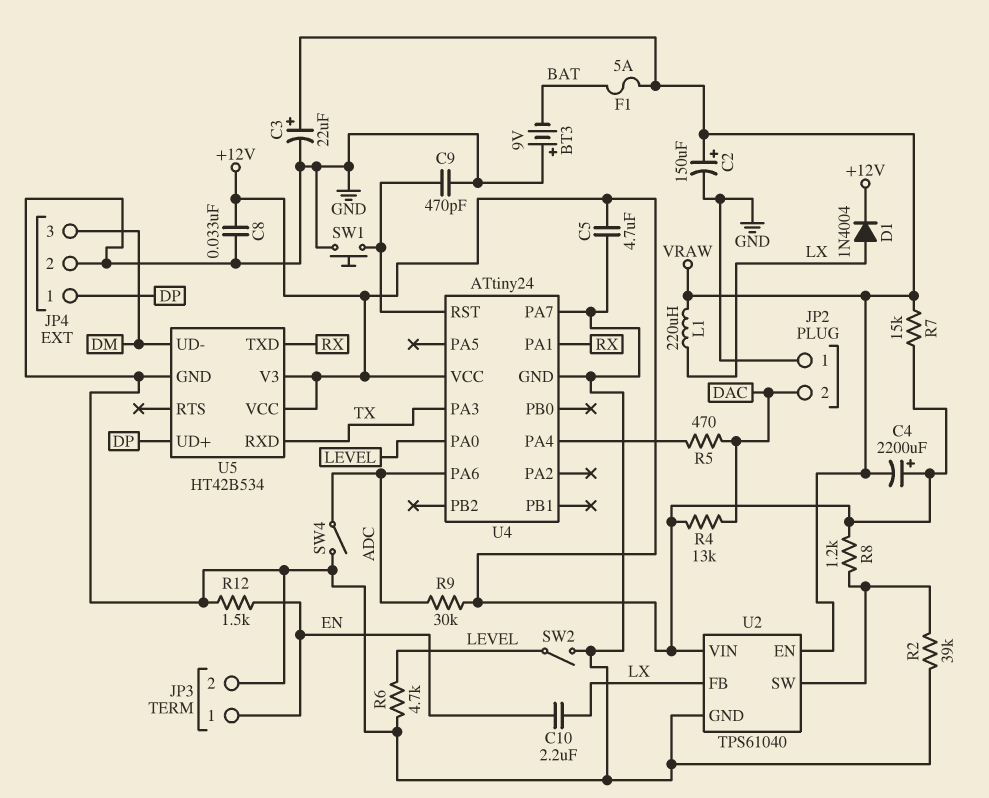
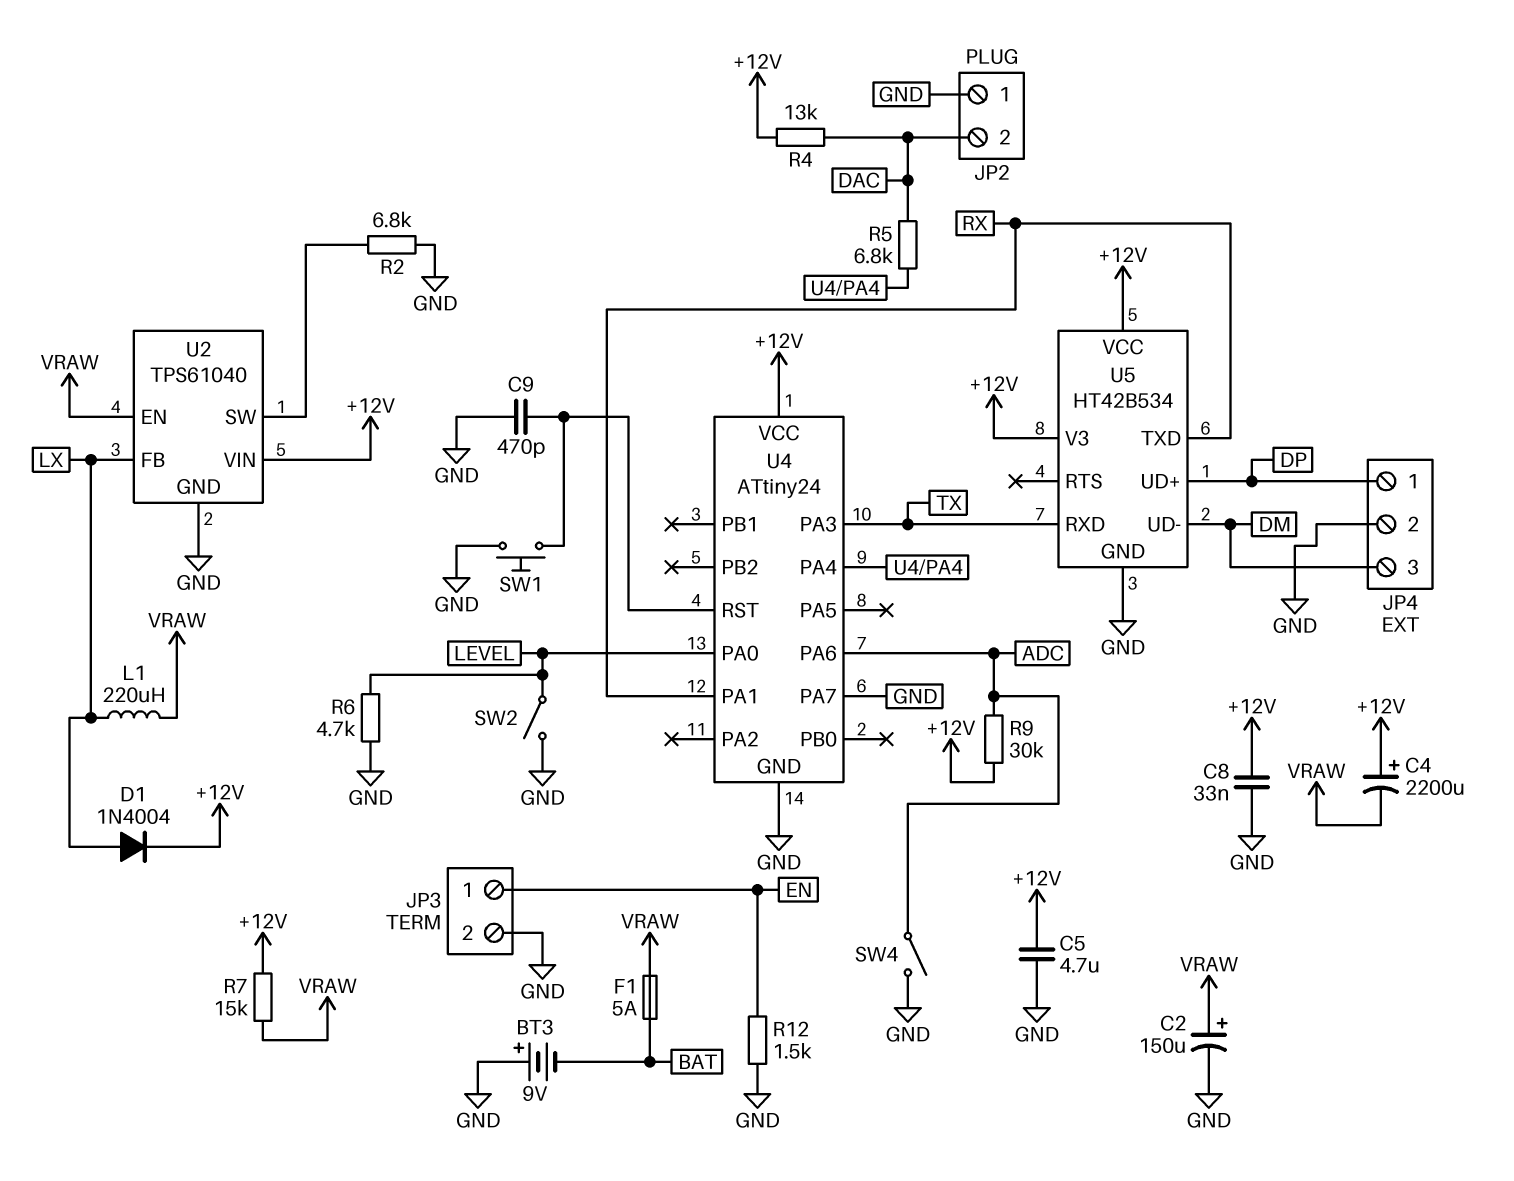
C3: 22uF (plus VRAW, minus GND) -> none
C10: 2.2uF (EN, LX) -> none
R2: 39k (GND, U2/SW) -> 6.8k (GND, U2/SW)
R5: 470 (DAC, U4/PA4) -> 6.8k (DAC, U4/PA4)
R8: 1.2k (+12V, U2/SW) -> none

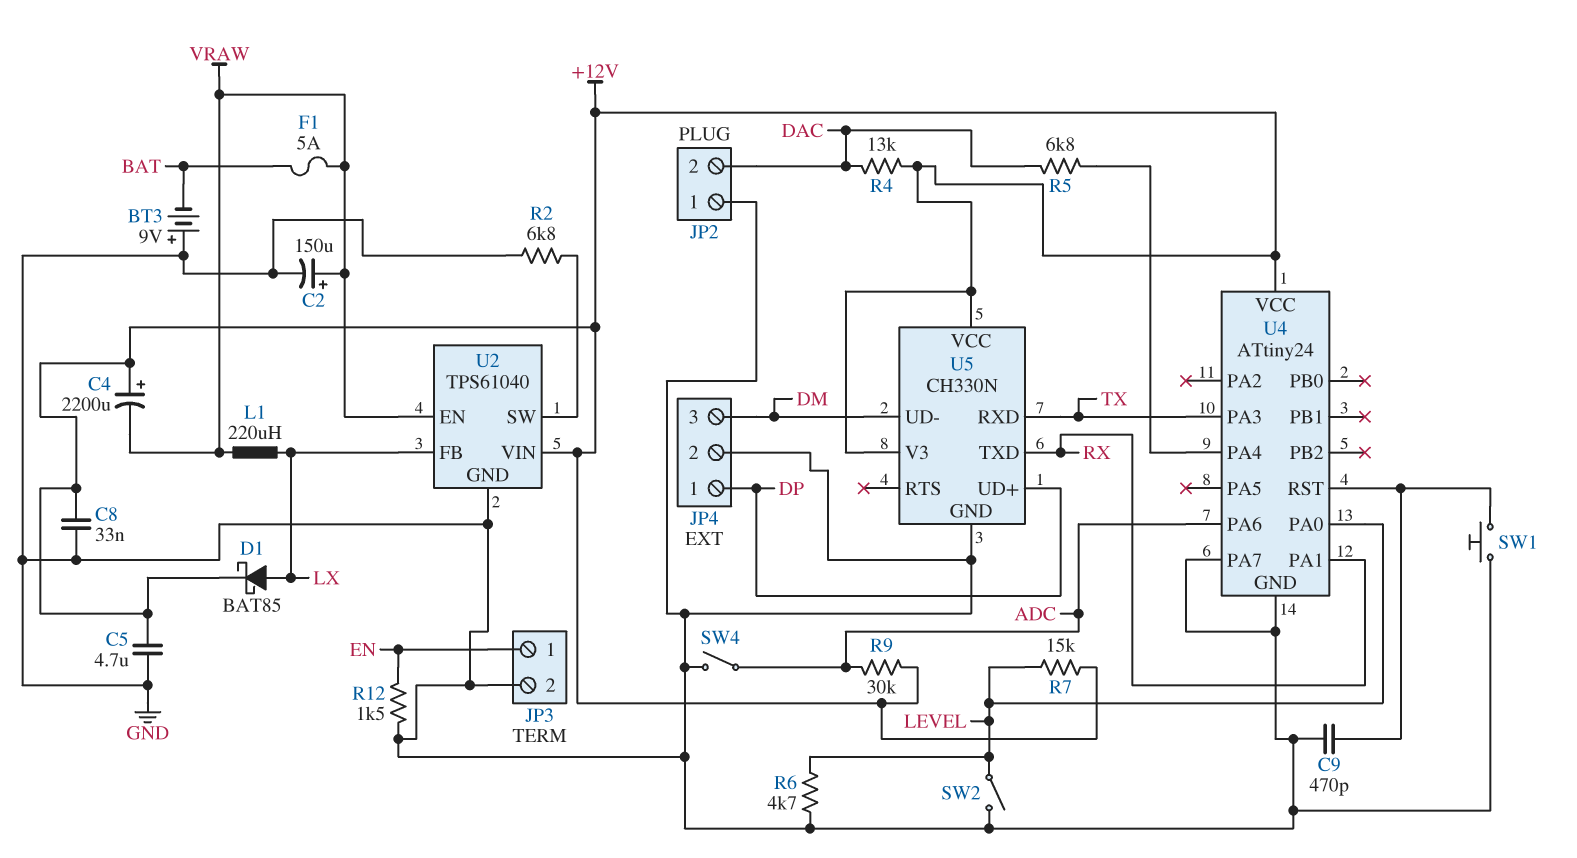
D1: diode 1N4004 (A LX, K +12V) -> schottky BAT85 (A LX, K +12V)
R7: 15k (+12V, VRAW) -> 15k (+12V, LEVEL)
U5: HT42B534 -> CH330N

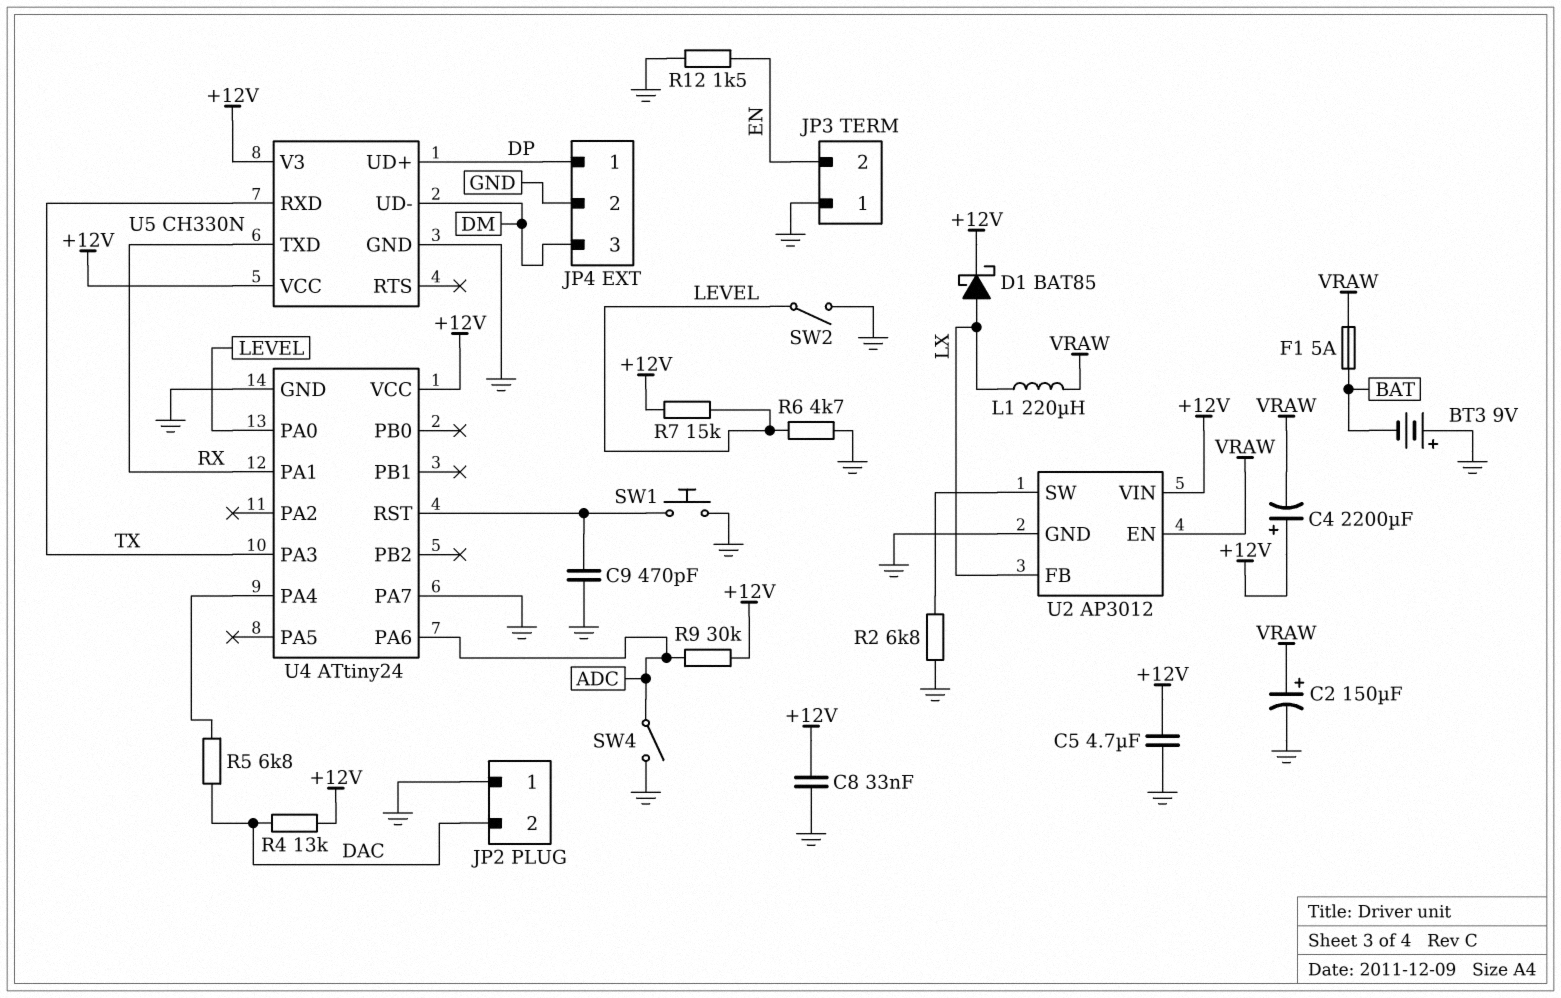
JP3 pin 1: EN -> GND
JP3 pin 2: GND -> EN
U2: TPS61040 -> AP3012

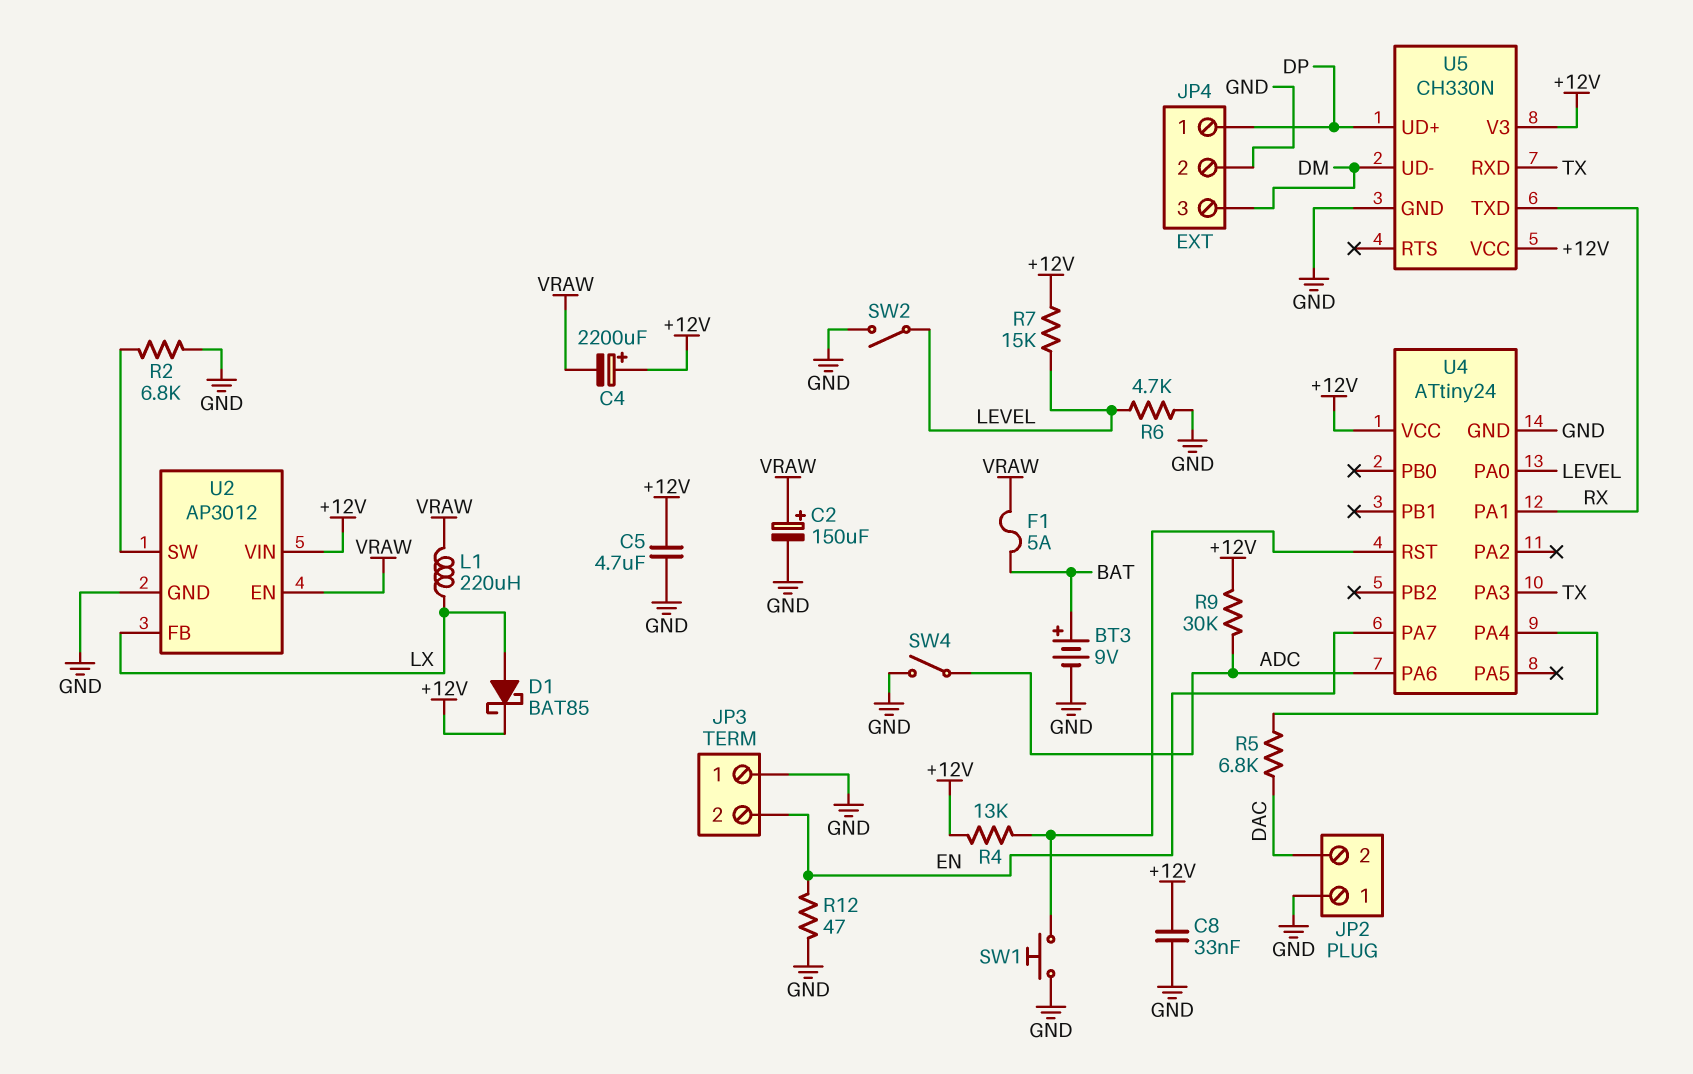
BT3: 9V (plus GND, minus BAT) -> 9V (plus BAT, minus GND)
C9: 470pF (GND, U4/RST) -> none
R4: 13k (+12V, DAC) -> 13k (+12V, U4/RST)
R12: 1.5k (EN, GND) -> 47 (EN, GND)
U4 pin PA7: GND -> EN

